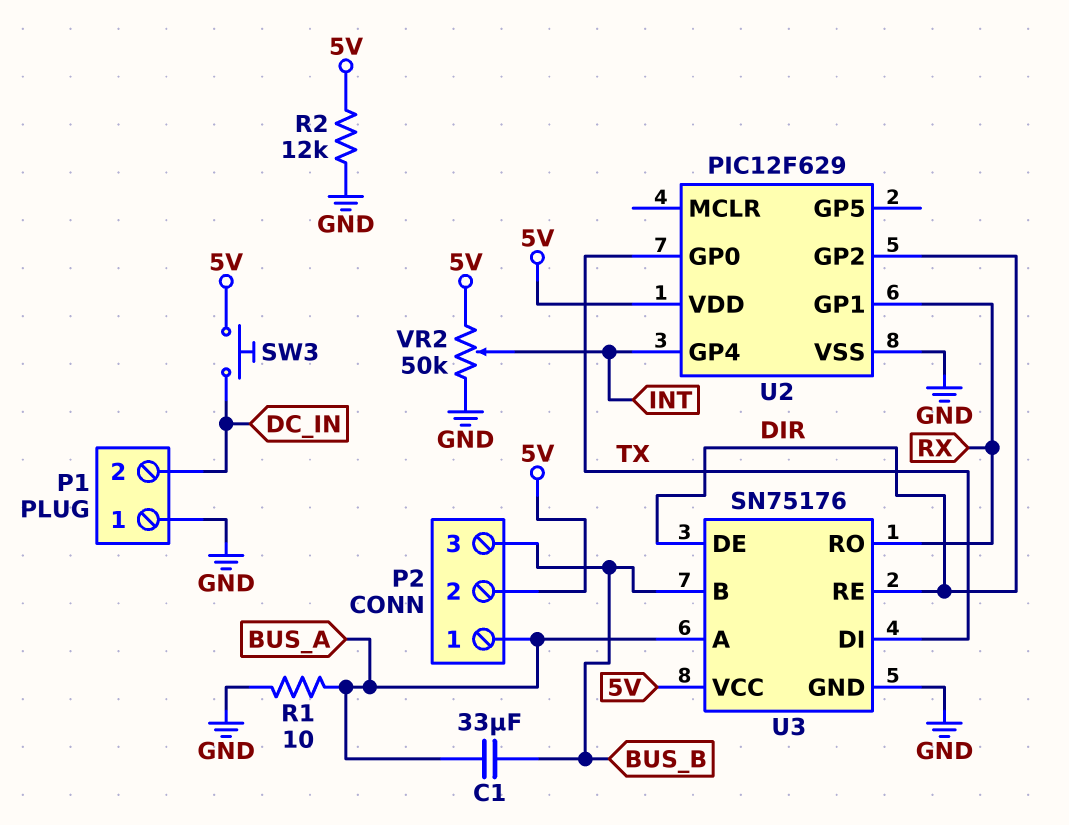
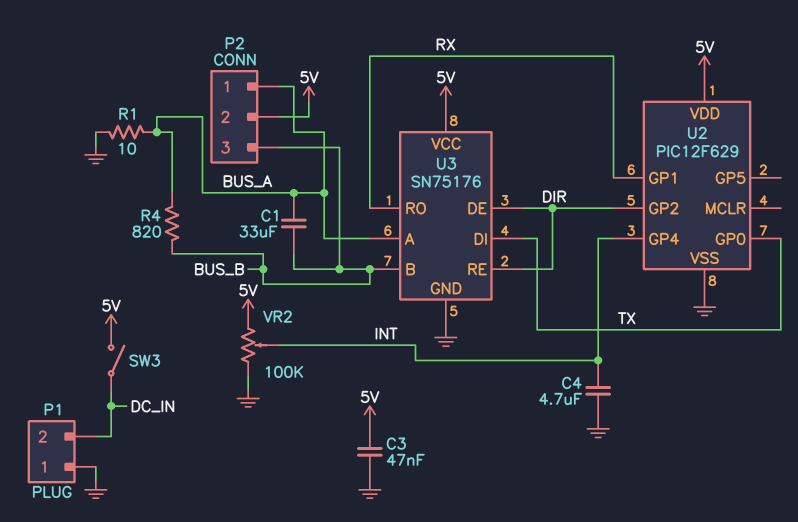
C3: none -> 47nF (5V, GND)
C4: none -> 4.7uF (GND, INT)
R2: 12k (5V, GND) -> none
R4: none -> 820 (BUS_A, BUS_B)
SW3: button (5V, DC_IN) -> switch (5V, DC_IN)
VR2: 50k (5V, GND, wiper INT) -> 100k (5V, GND, wiper INT)

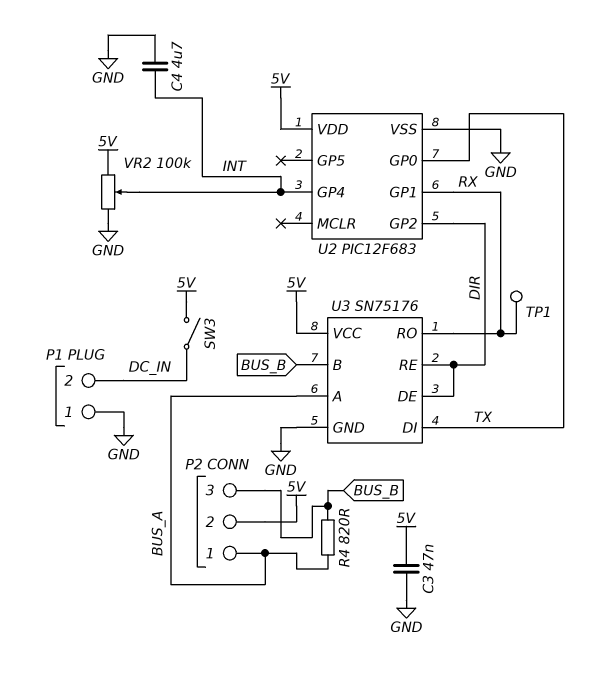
C1: 33uF (BUS_A, BUS_B) -> none
R1: 10 (BUS_A, GND) -> none
TP1: none -> test point (RX)
U2: PIC12F629 -> PIC12F683

